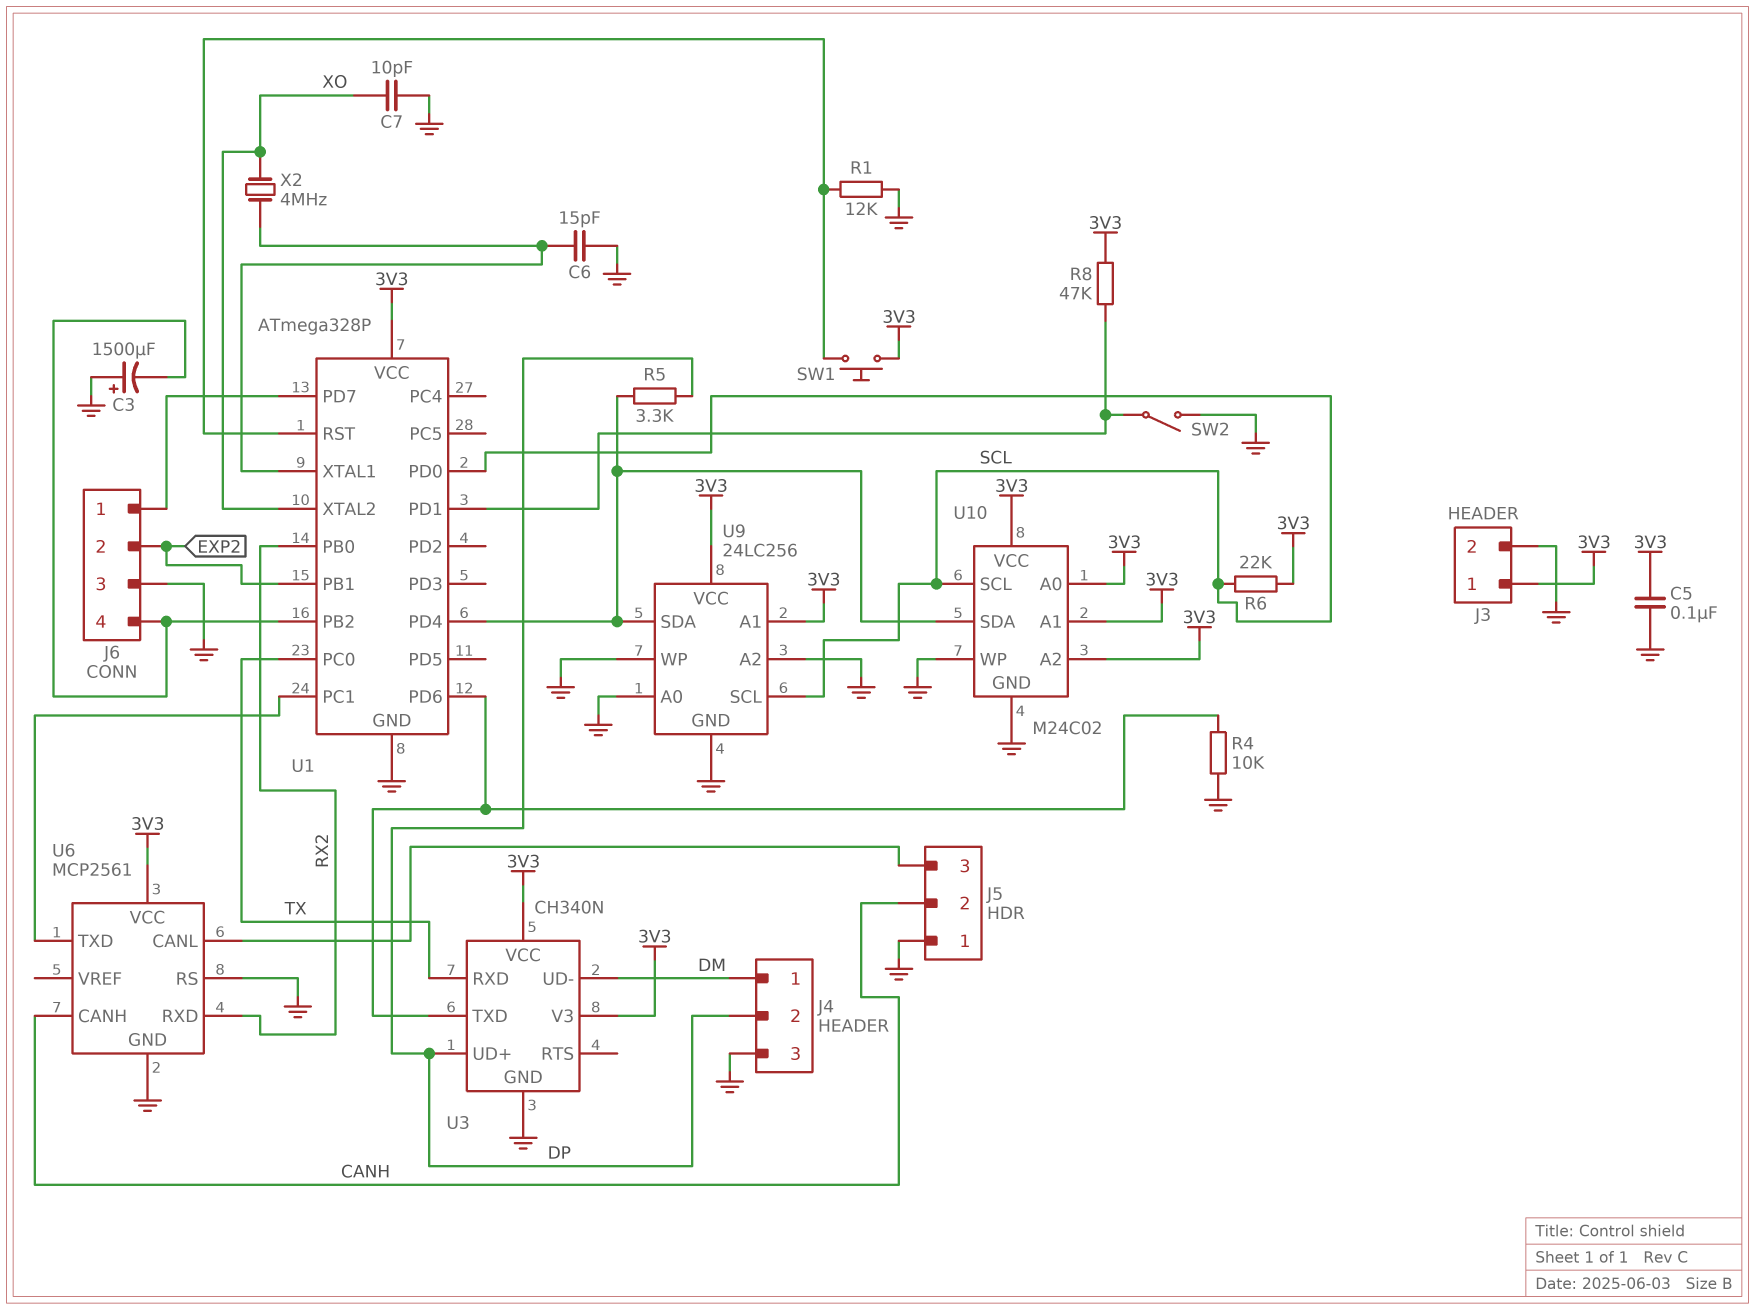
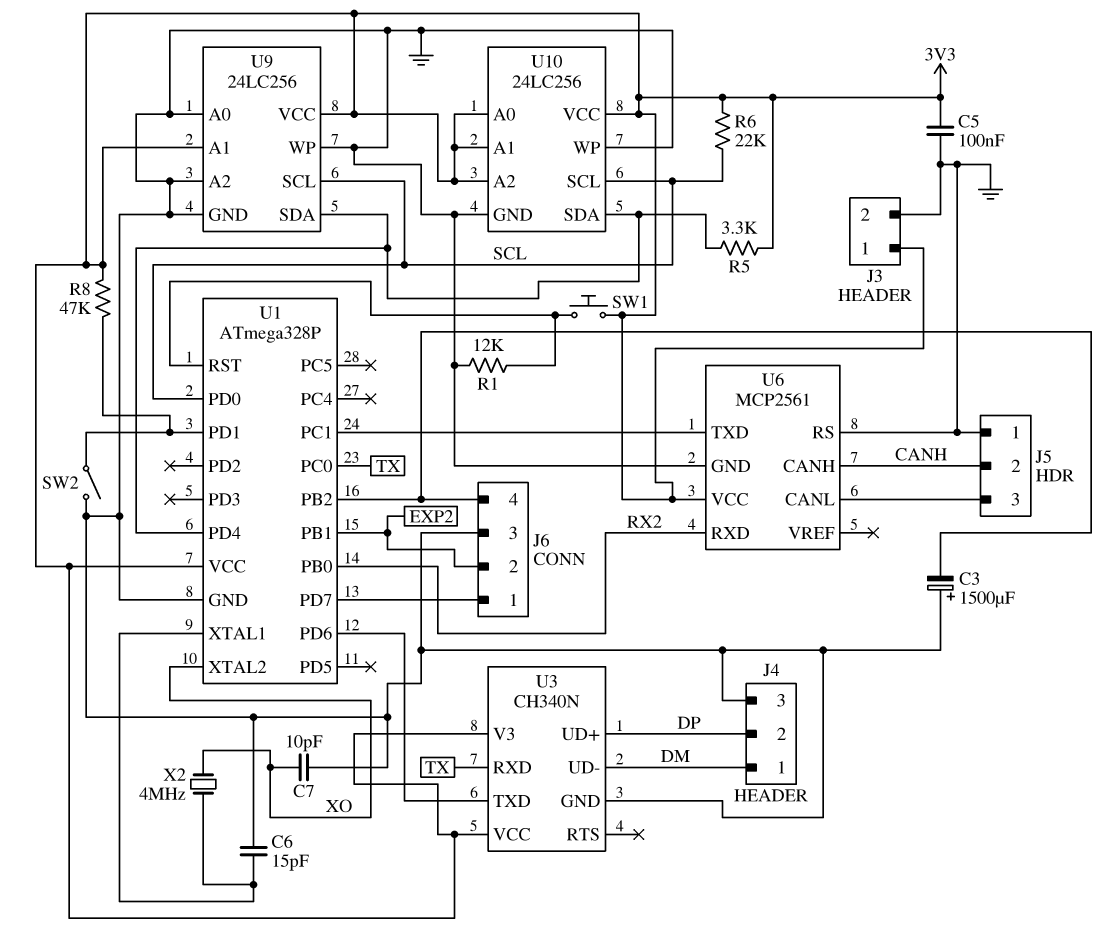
R4: 10k (GND, U1/PD6) -> none
R5: 3.3k (DP, U1/PD4) -> 3.3k (3V3, U1/PD4)
U10: M24C02 -> 24LC256

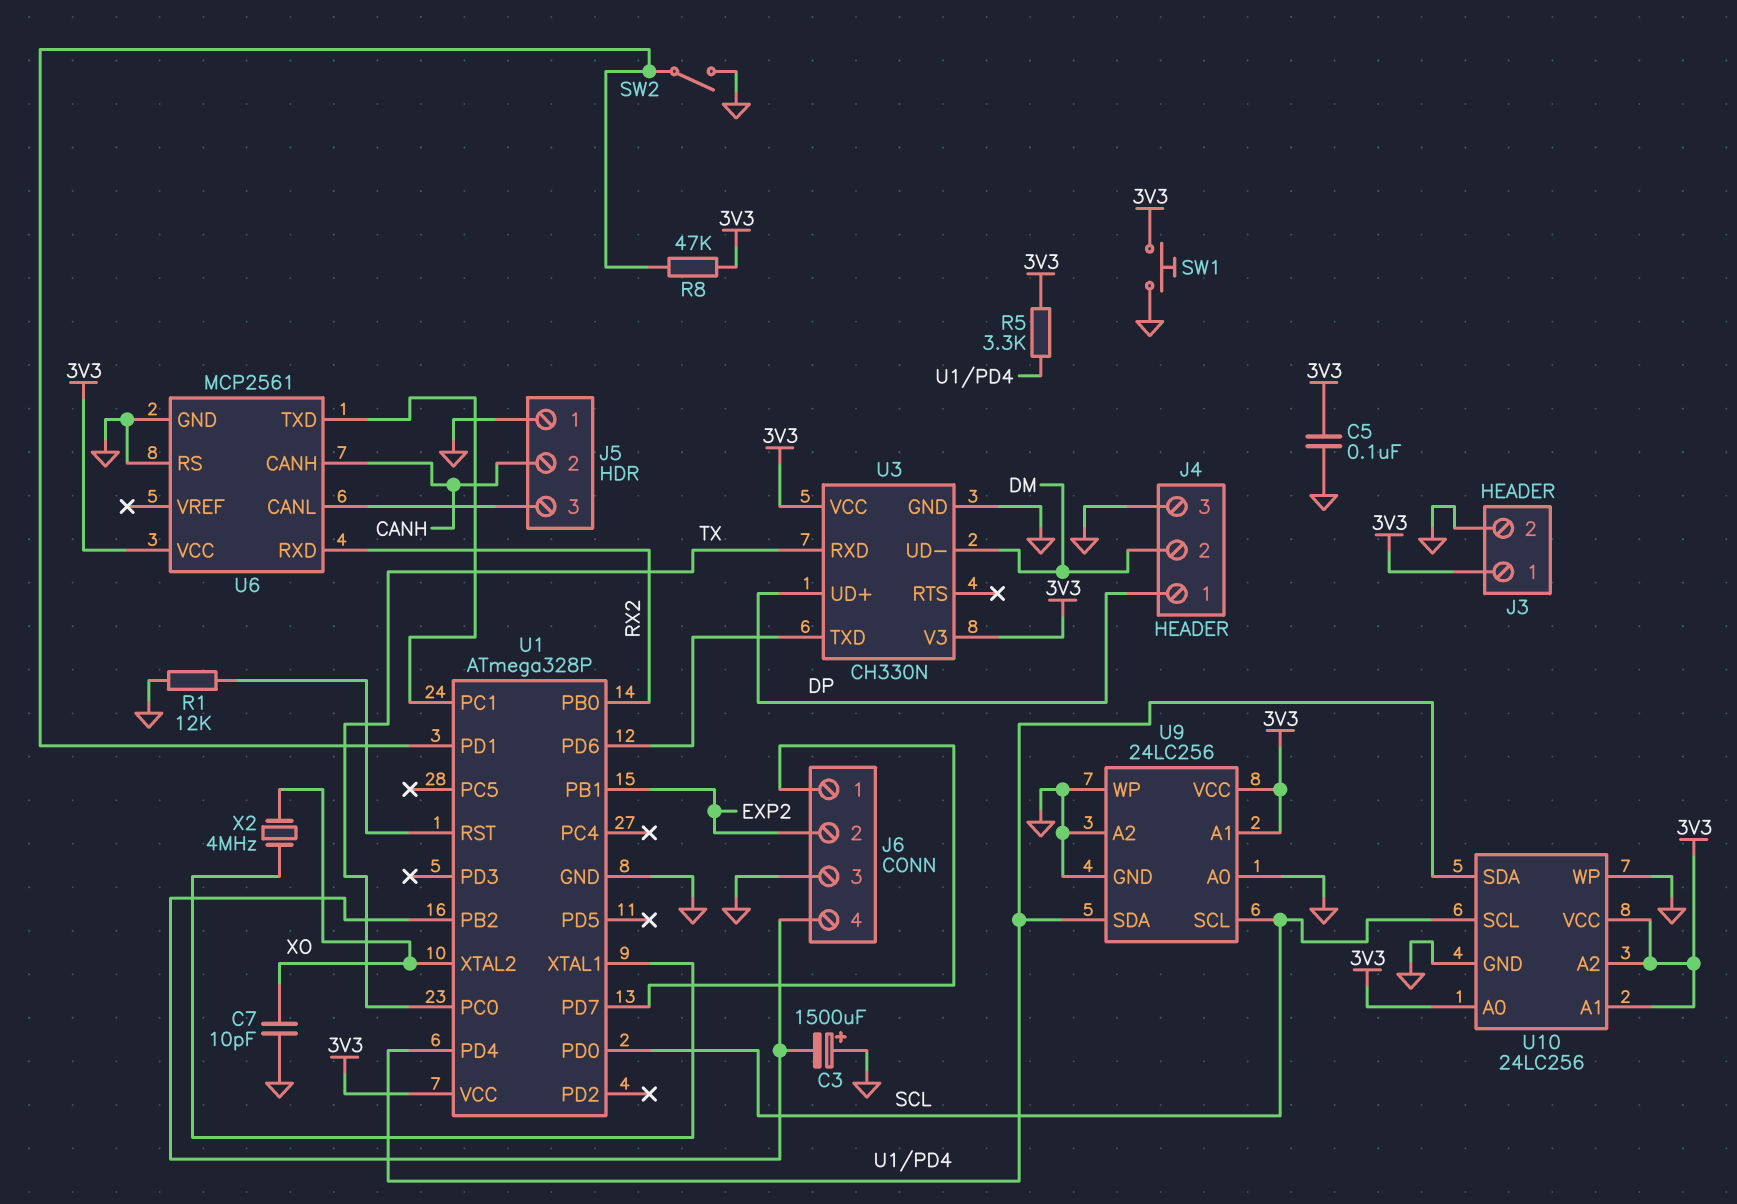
C6: 15pF (GND, U1/XTAL1) -> none
J4 pin 1: DM -> DP
J4 pin 2: DP -> DM
R6: 22k (3V3, SCL) -> none
SW1: button (3V3, U1/RST) -> button (3V3, GND)
U3: CH340N -> CH330N

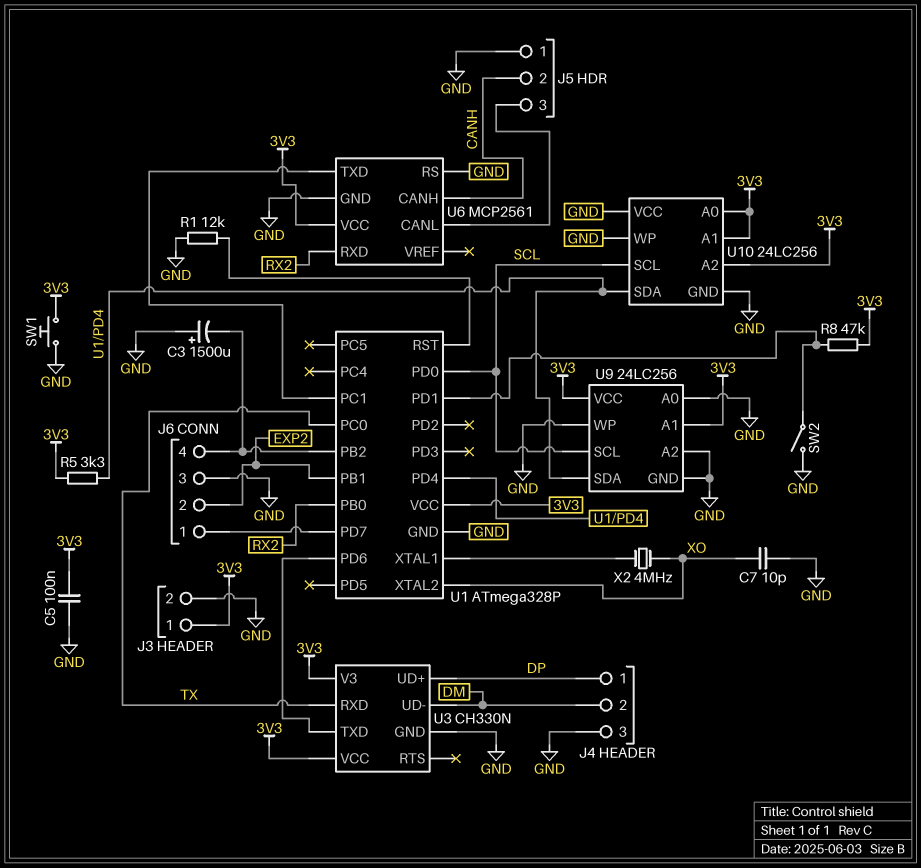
U10 pin VCC: 3V3 -> GND

